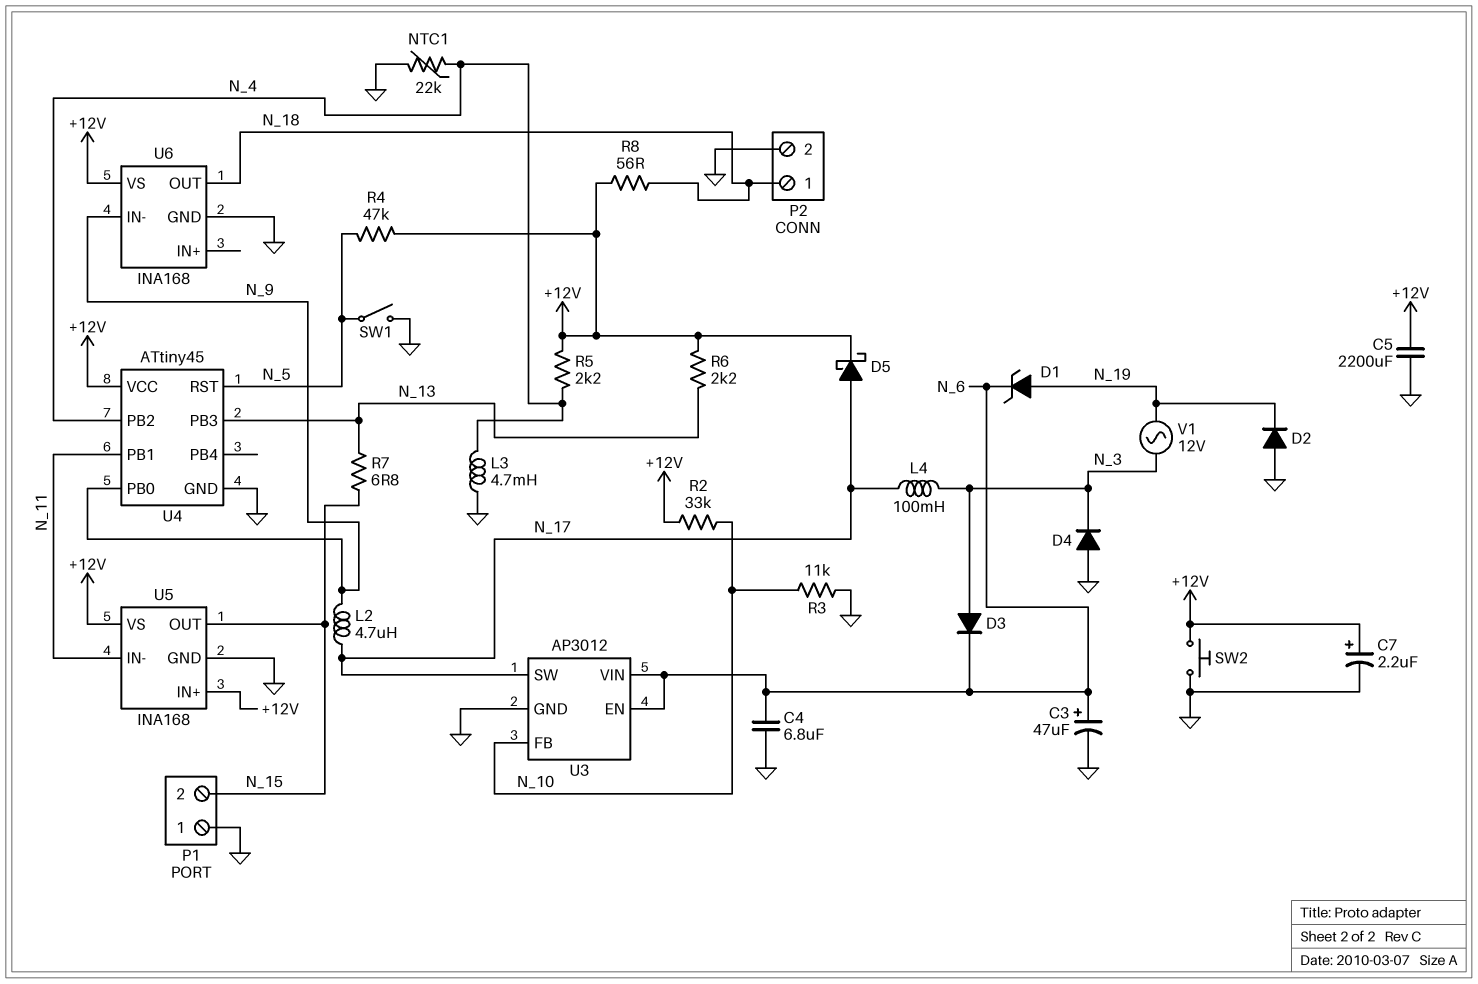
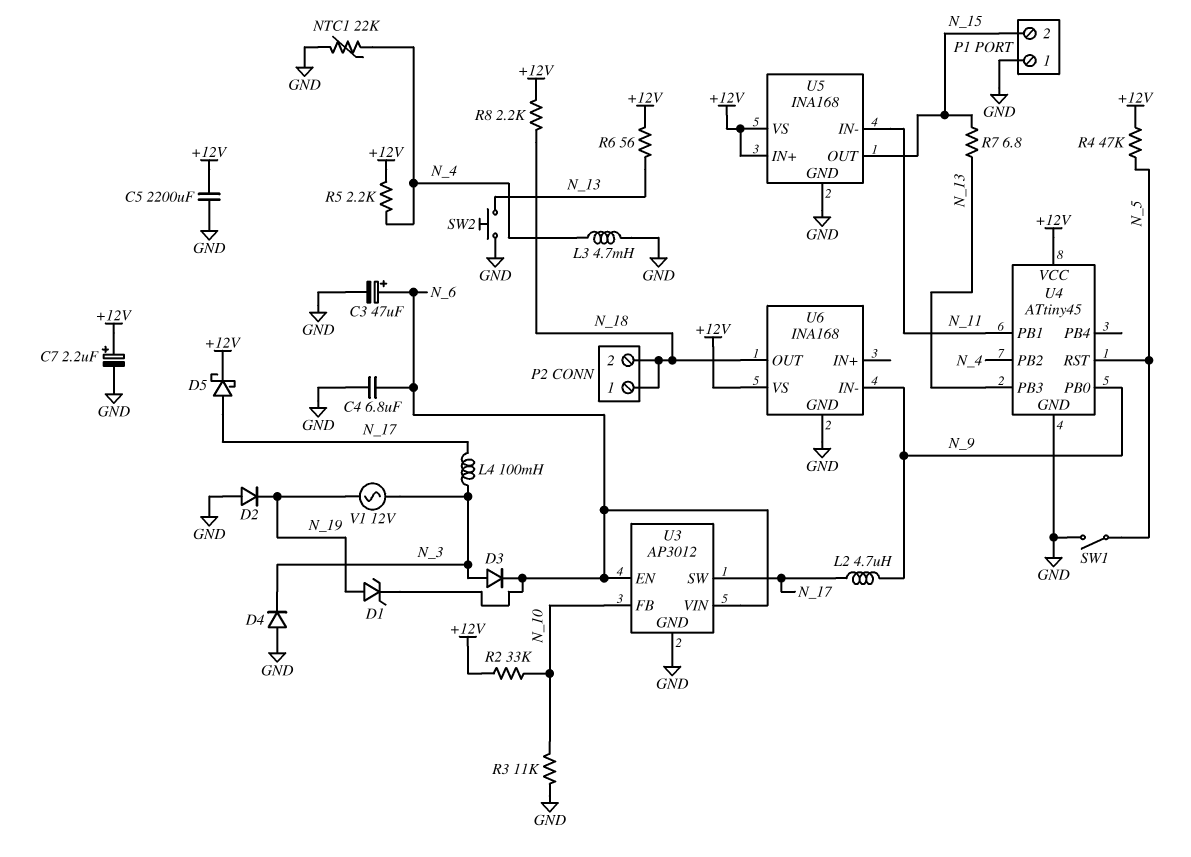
P2 pin 2: GND -> N_18
R6: 2.2k (+12V, N_13) -> 56 (+12V, N_13)
R8: 56 (+12V, N_18) -> 2.2k (+12V, N_18)
SW2: button (+12V, GND) -> button (GND, N_13)

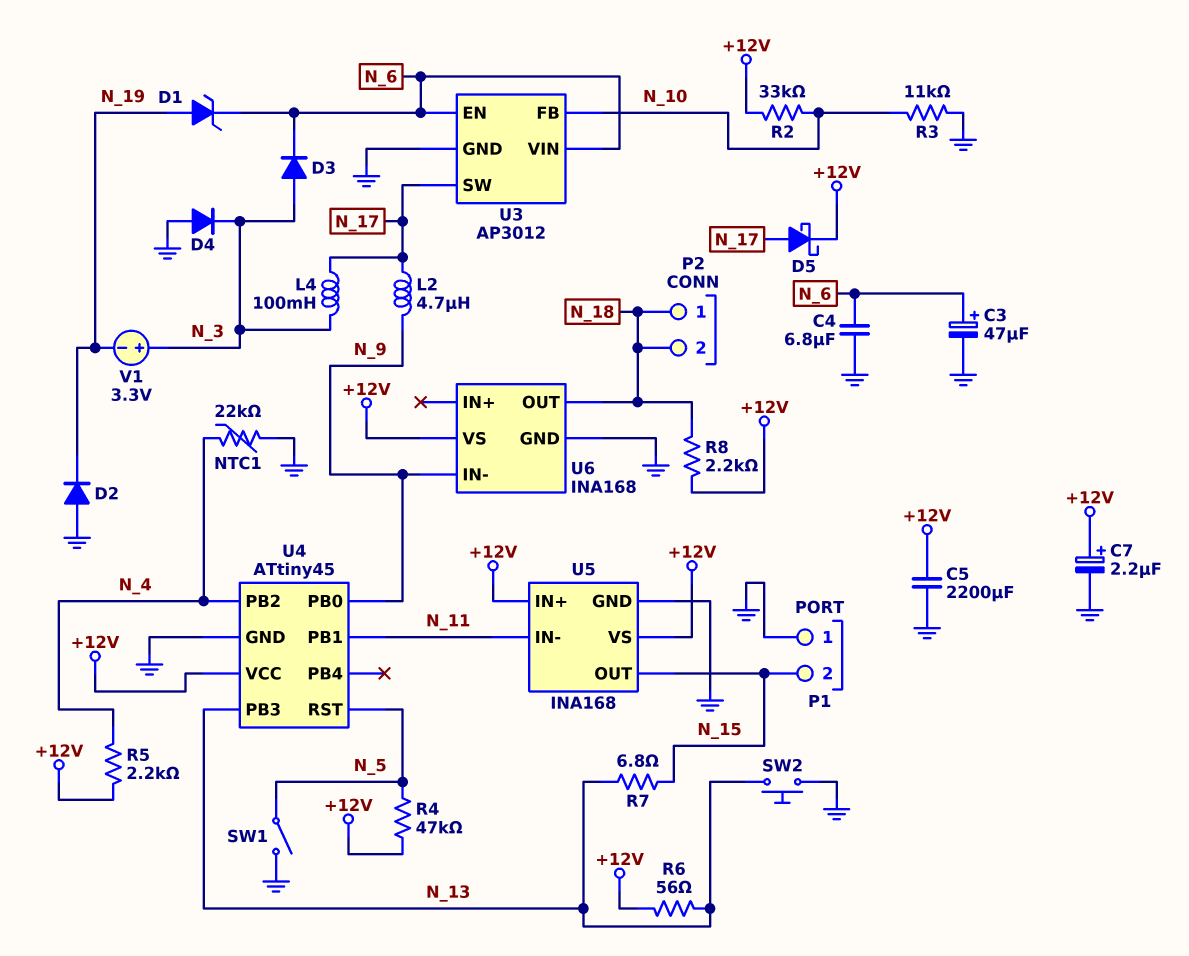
L3: 4.7mH (GND, N_4) -> none
V1: AC 12V (N_3, N_19) -> 3.3V (plus N_3, minus N_19)

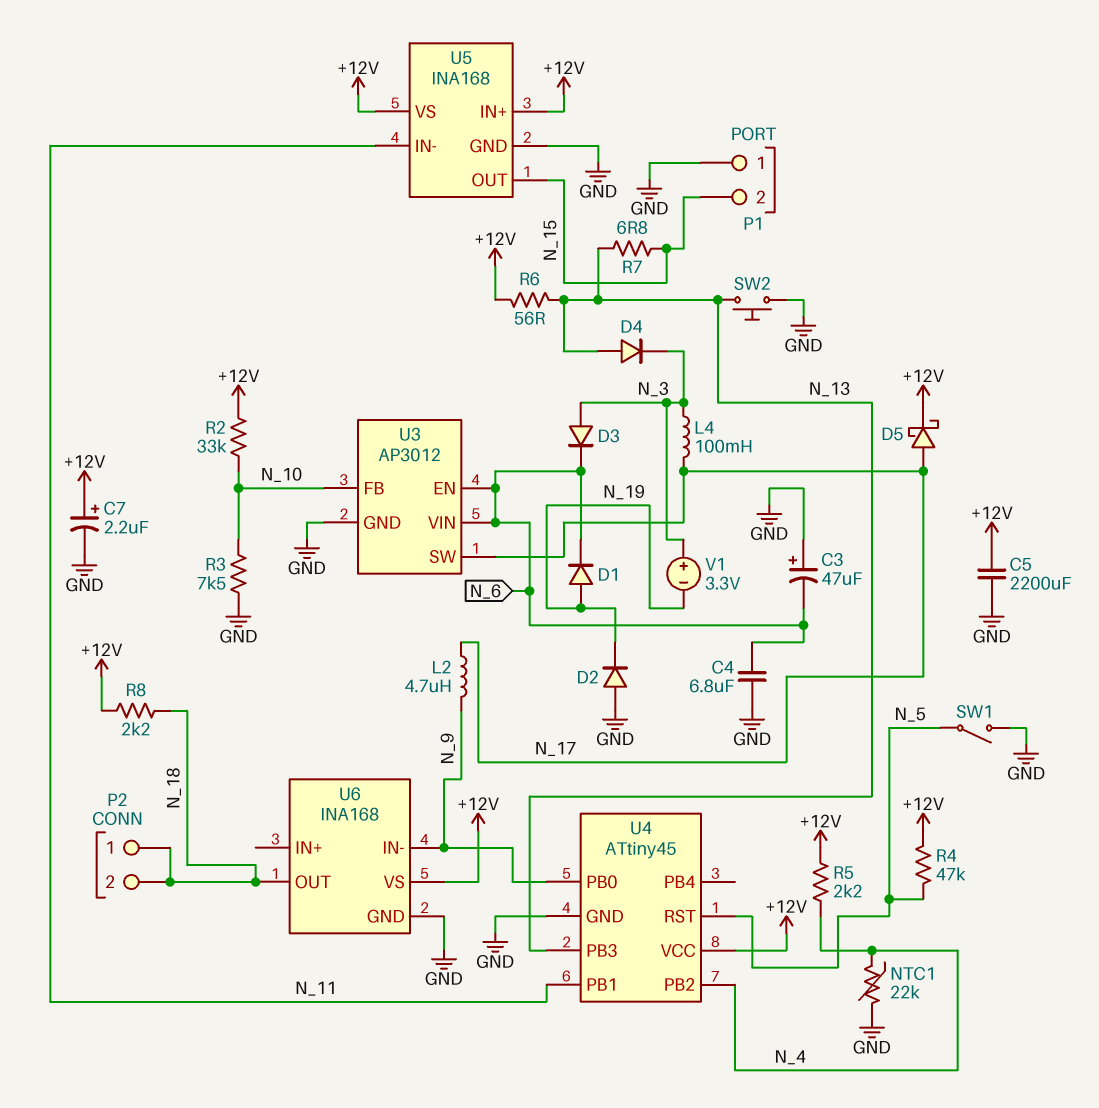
C3: 47uF (plus N_6, minus GND) -> 47uF (plus GND, minus N_6)
D1: zener (A N_19, K N_6) -> diode (A N_19, K N_6)
D4: diode (A GND, K N_3) -> diode (A N_13, K N_3)
R3: 11k (GND, N_10) -> 7.5k (GND, N_10)

